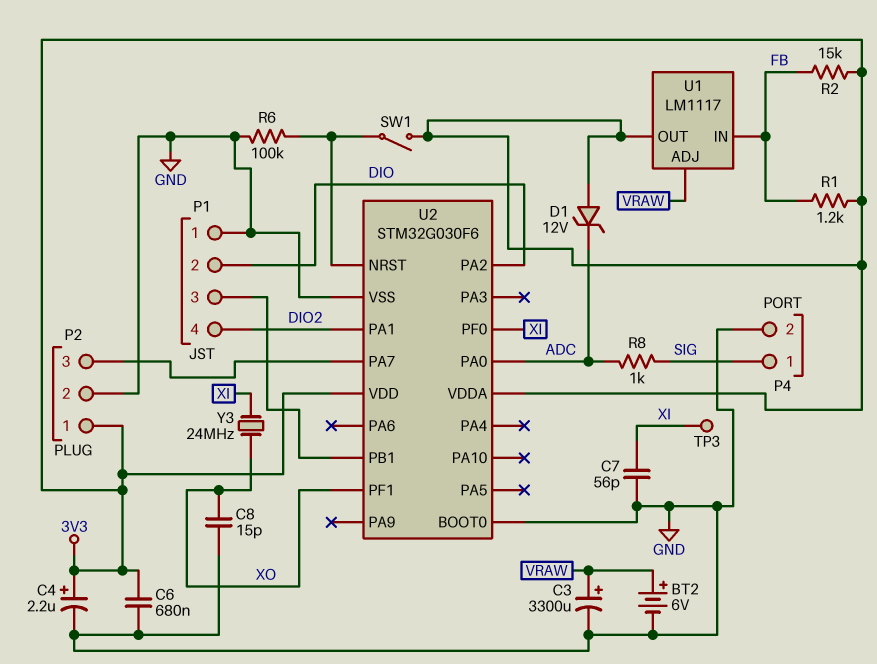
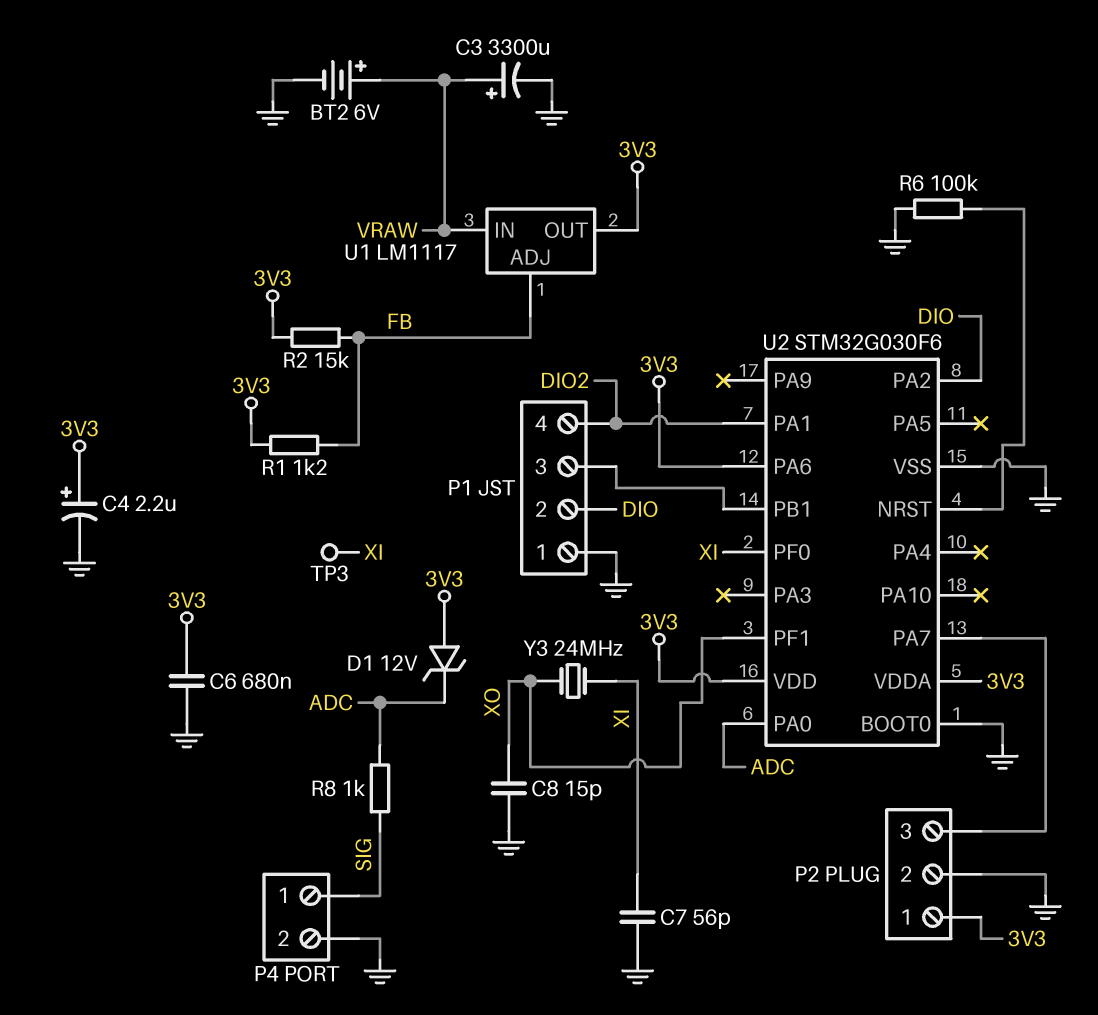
SW1: switch (3V3, U2/NRST) -> none
U1 pin ADJ: VRAW -> FB
U1 pin IN: FB -> VRAW
U2 pin PA6: none -> 3V3

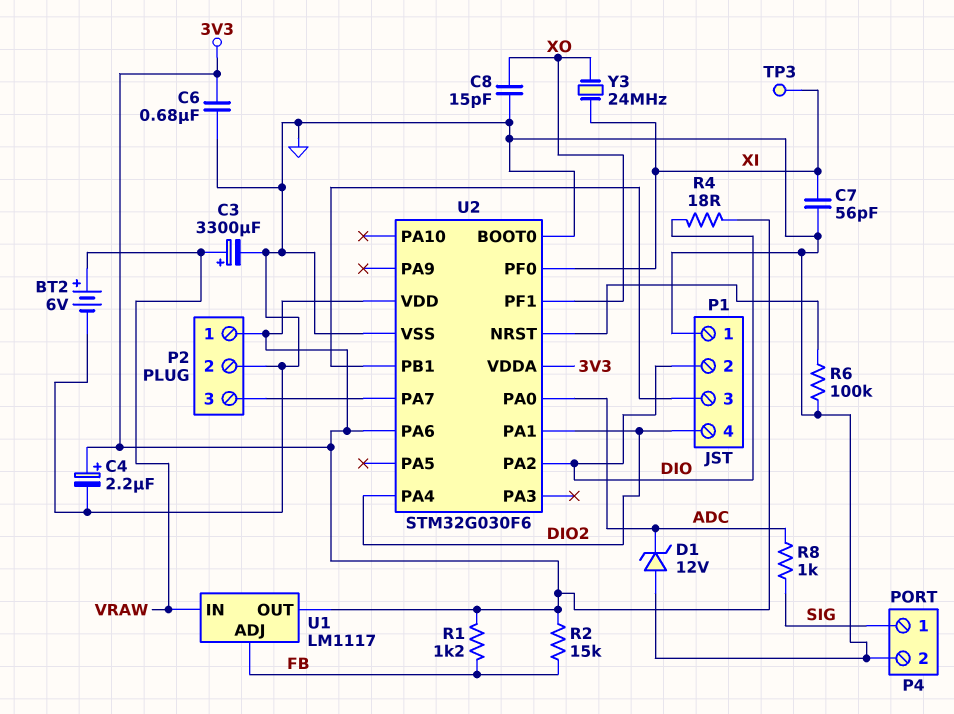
D1: zener 12V (A 3V3, K ADC) -> zener 12V (A GND, K ADC)
R4: none -> 18 (3V3, DIO)
U2 pin PA4: none -> DIO2

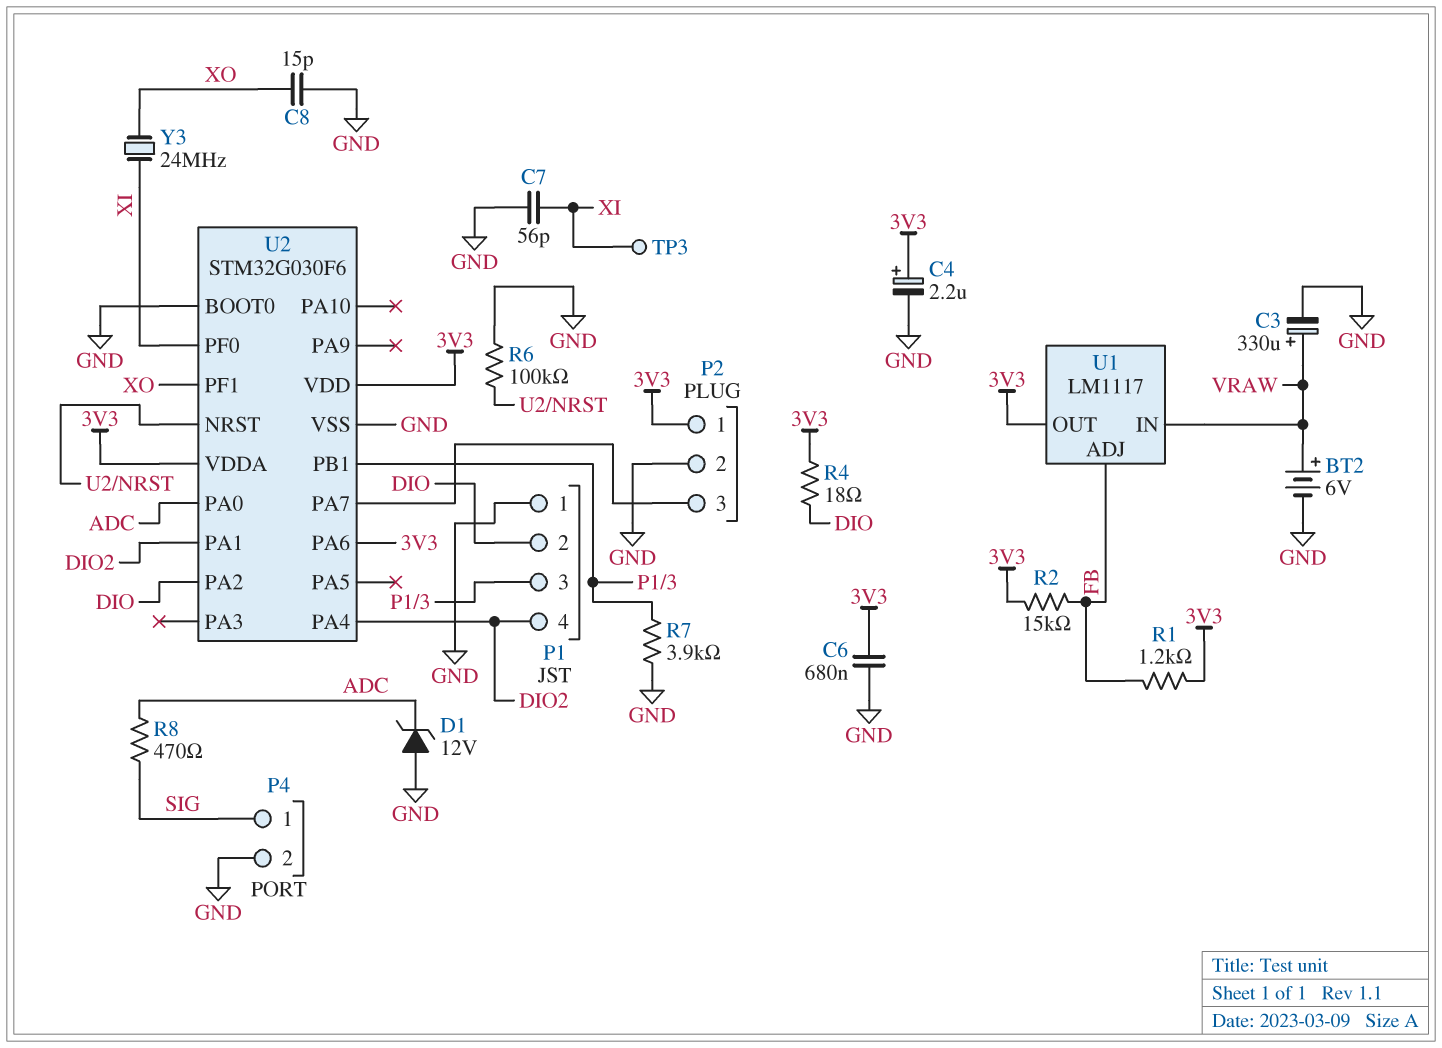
C3: 3300uF (plus VRAW, minus GND) -> 330uF (plus VRAW, minus GND)
R7: none -> 3.9k (GND, P1/3)
R8: 1k (ADC, SIG) -> 470 (ADC, SIG)

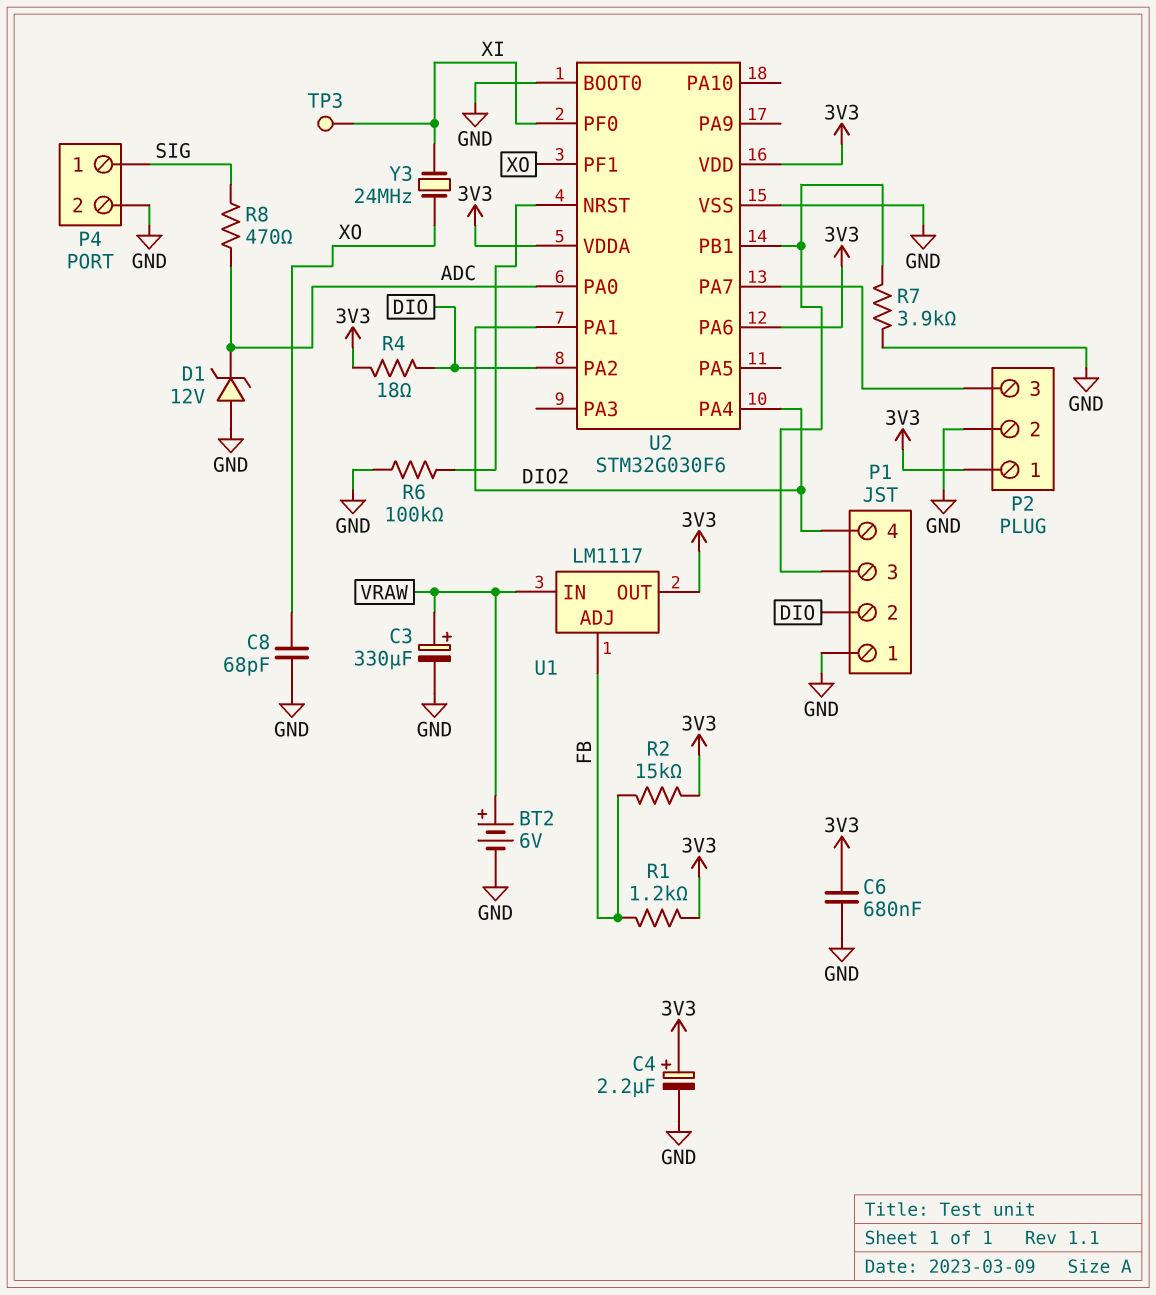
C7: 56pF (GND, XI) -> none
C8: 15pF (GND, XO) -> 68pF (GND, XO)

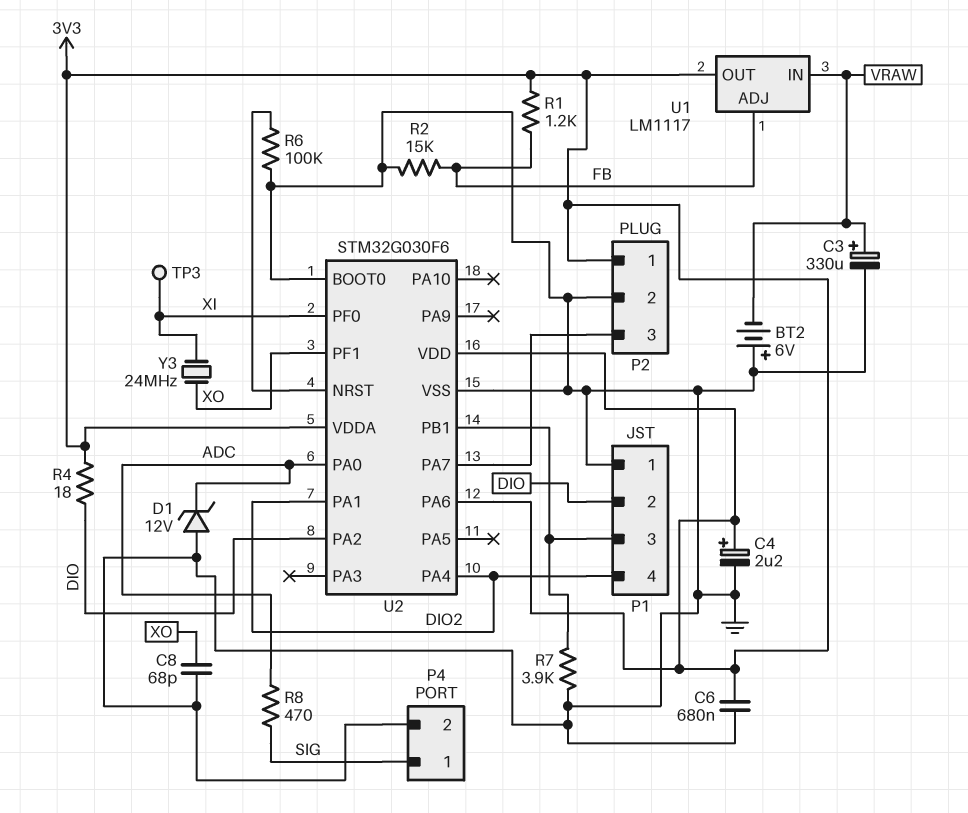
BT2: 6V (plus VRAW, minus GND) -> 6V (plus GND, minus VRAW)
R2: 15k (3V3, FB) -> 15k (FB, GND)

